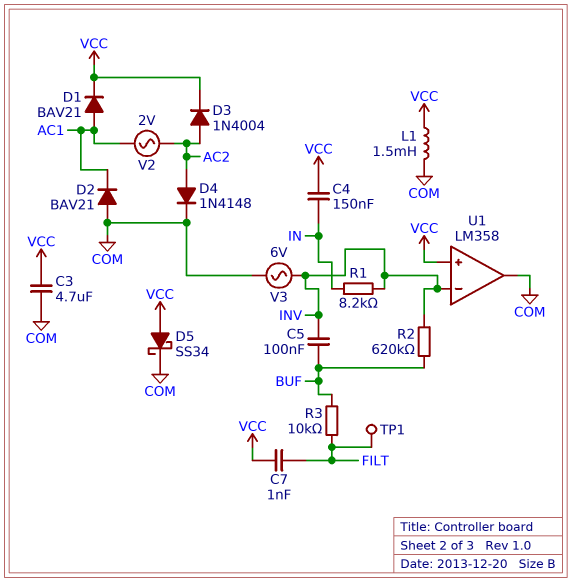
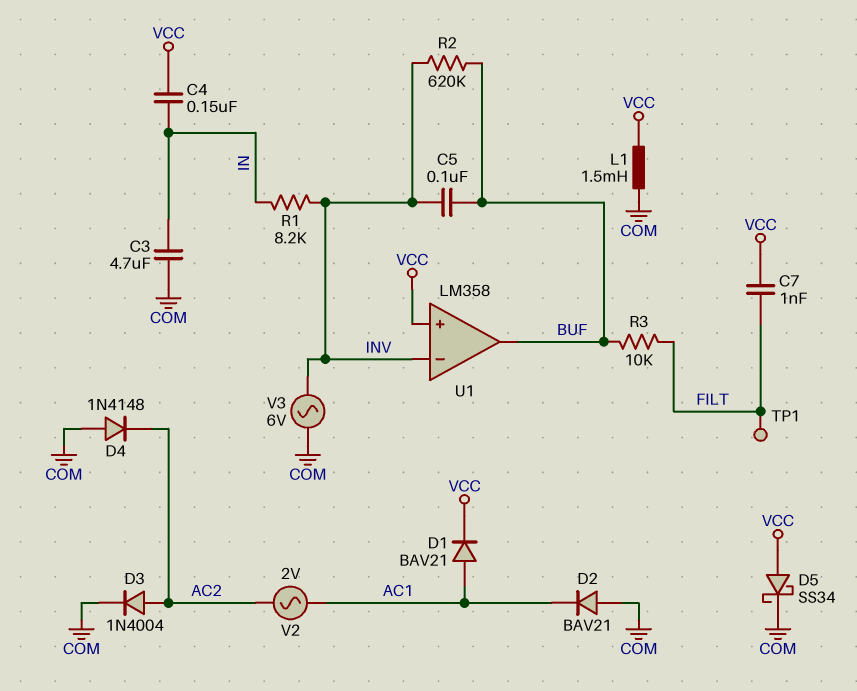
C3: 4.7uF (COM, VCC) -> 4.7uF (COM, IN)
D3: diode 1N4004 (A AC2, K VCC) -> diode 1N4004 (A AC2, K COM)
D4: diode 1N4148 (A AC2, K COM) -> diode 1N4148 (A COM, K AC2)
U1 pin out: COM -> BUF

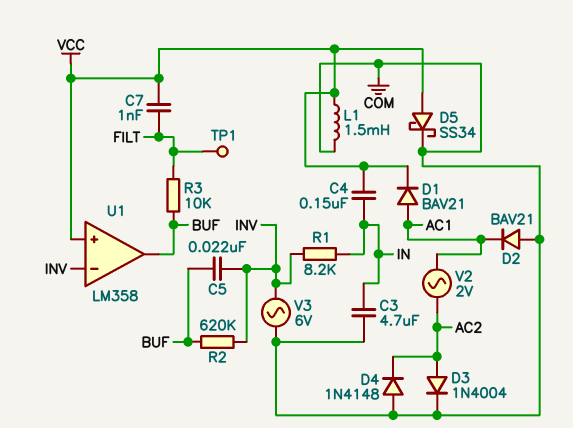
C5: 100nF (BUF, INV) -> 22nF (BUF, INV)

